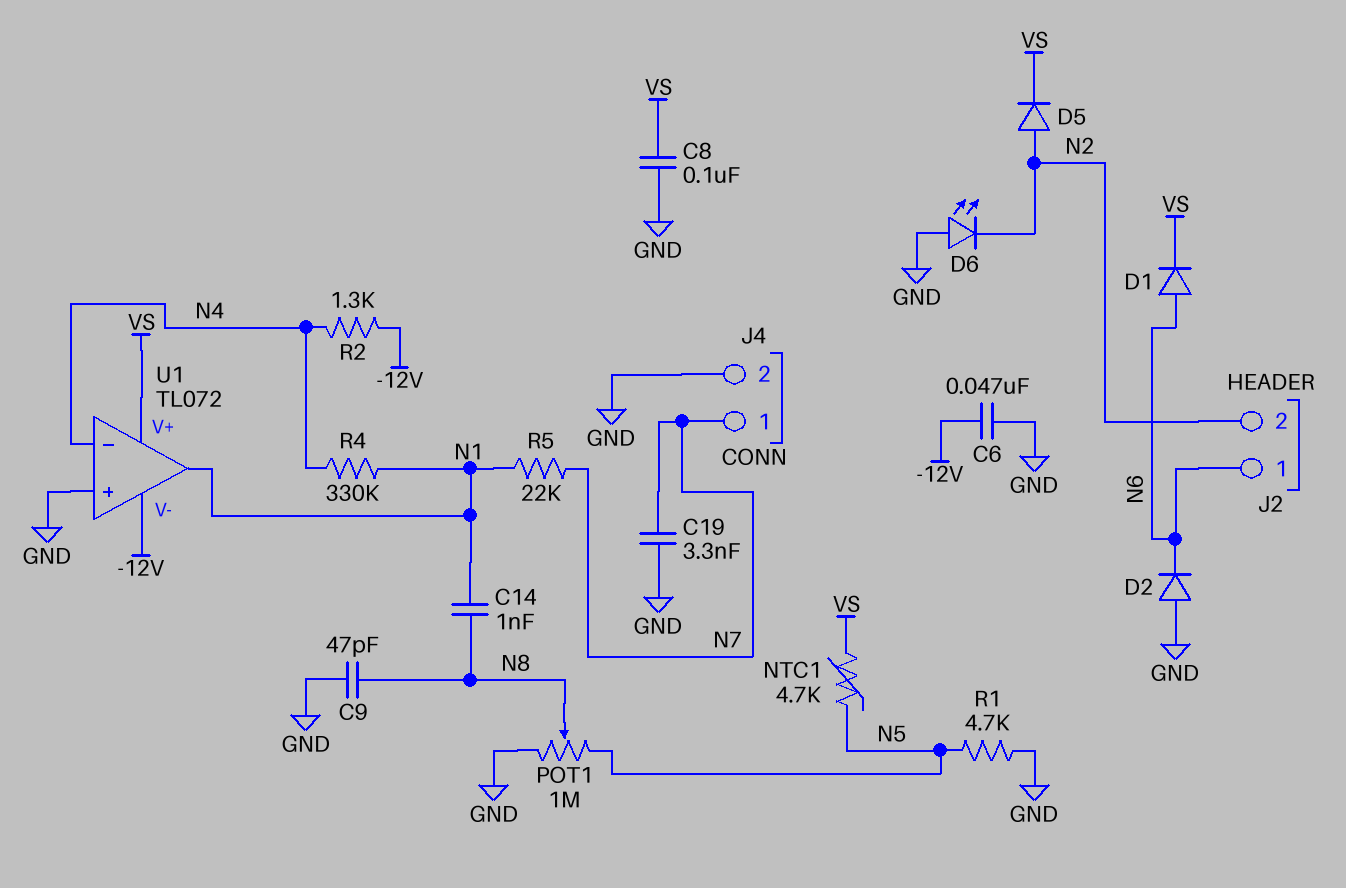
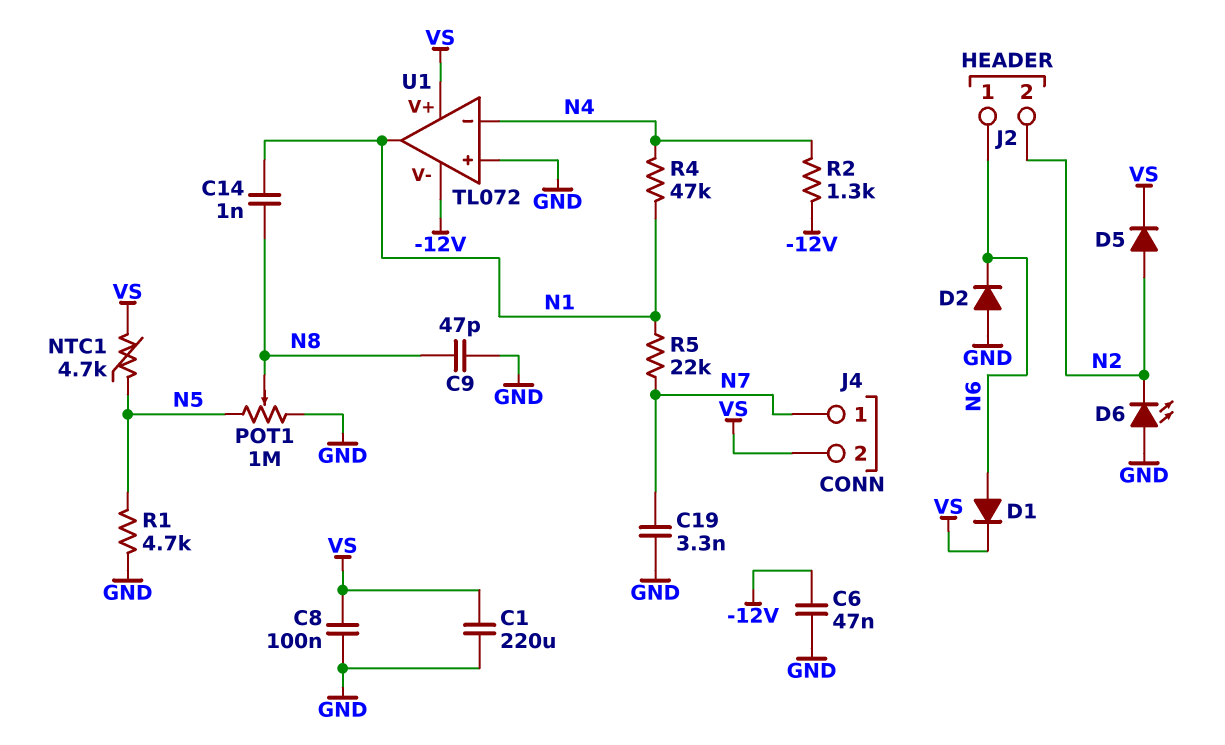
C1: none -> 220uF (GND, VS)
J4 pin 2: GND -> VS
R4: 330k (N1, N4) -> 47k (N1, N4)

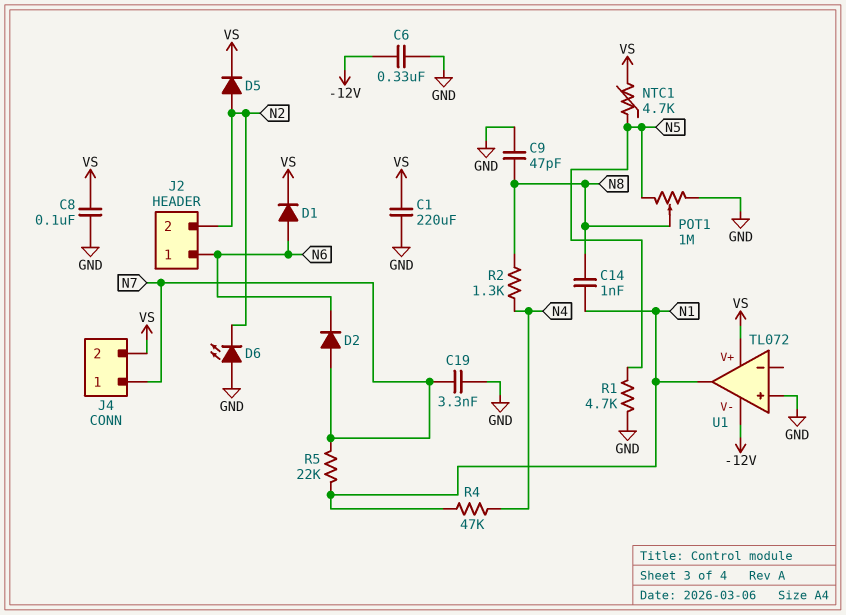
C6: 47nF (-12V, GND) -> 330nF (-12V, GND)
D2: diode (A GND, K N6) -> diode (A N7, K N6)
R2: 1.3k (-12V, N4) -> 1.3k (N4, N8)
U1 pin in-: N4 -> none

